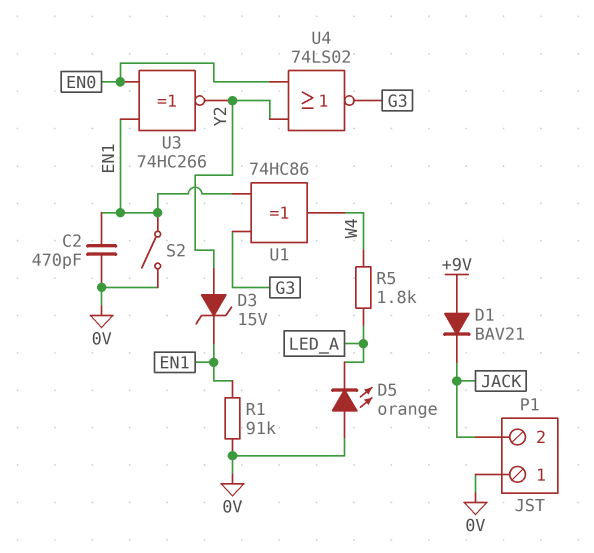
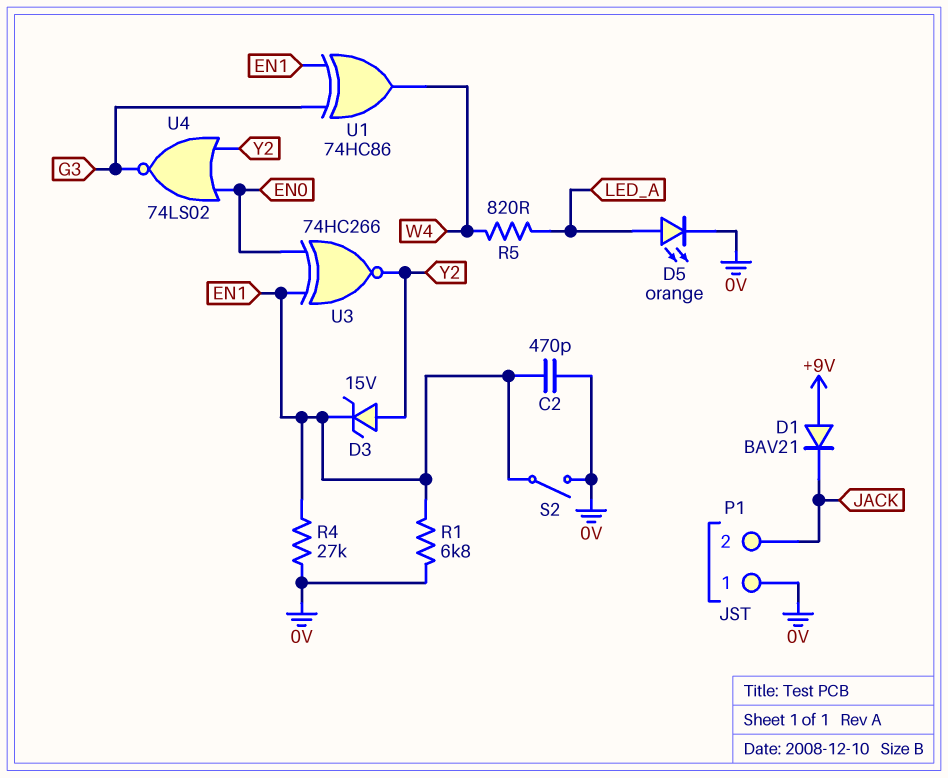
D5: LED orange (A 0V, K LED_A) -> LED orange (A LED_A, K 0V)
R1: 91k (0V, EN1) -> 6.8k (0V, EN1)
R4: none -> 27k (0V, EN1)
R5: 1.8k (LED_A, W4) -> 820 (LED_A, W4)

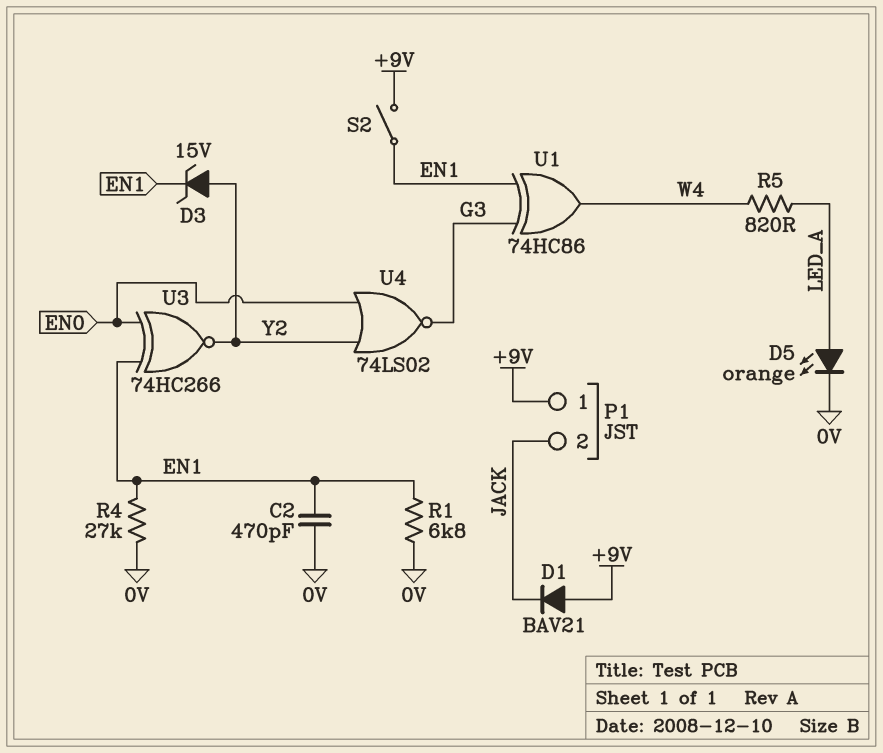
P1 pin 1: 0V -> +9V
S2: switch (0V, EN1) -> switch (+9V, EN1)

